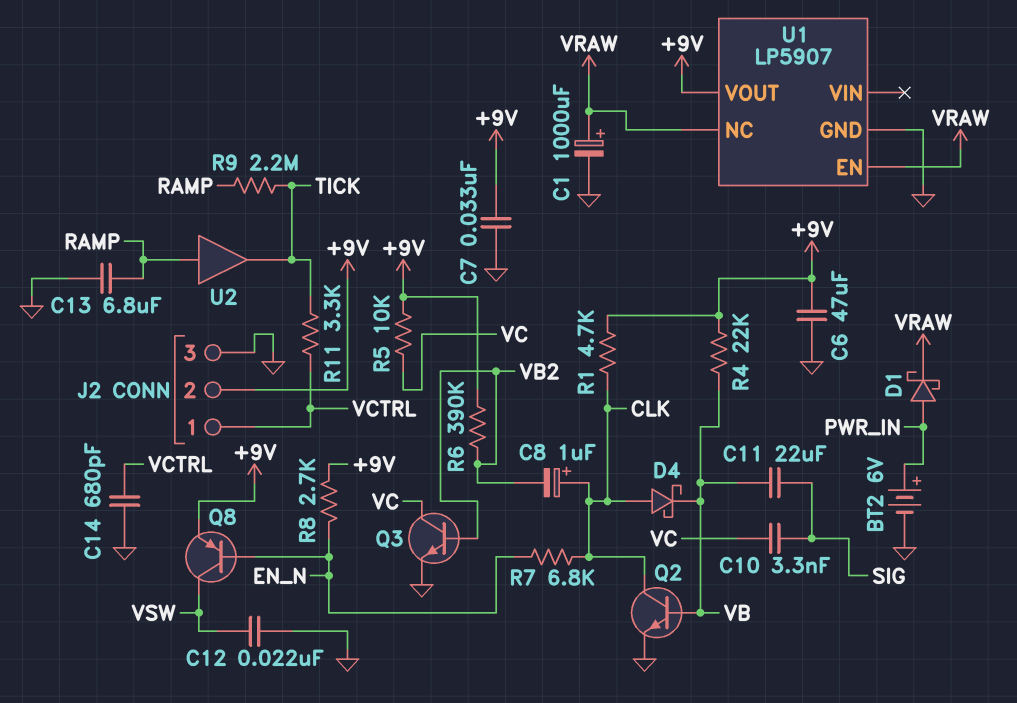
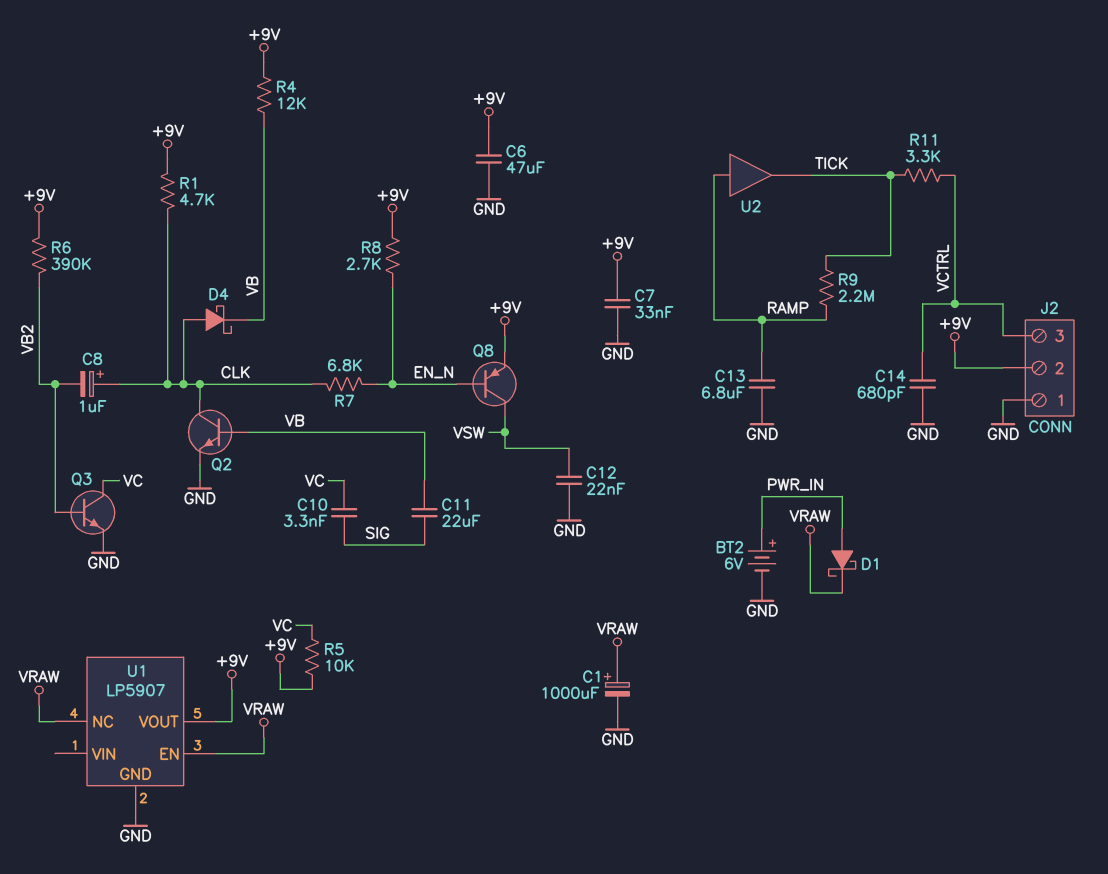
J2 pin 1: VCTRL -> GND
J2 pin 3: GND -> VCTRL
R4: 22k (+9V, VB) -> 12k (+9V, VB)

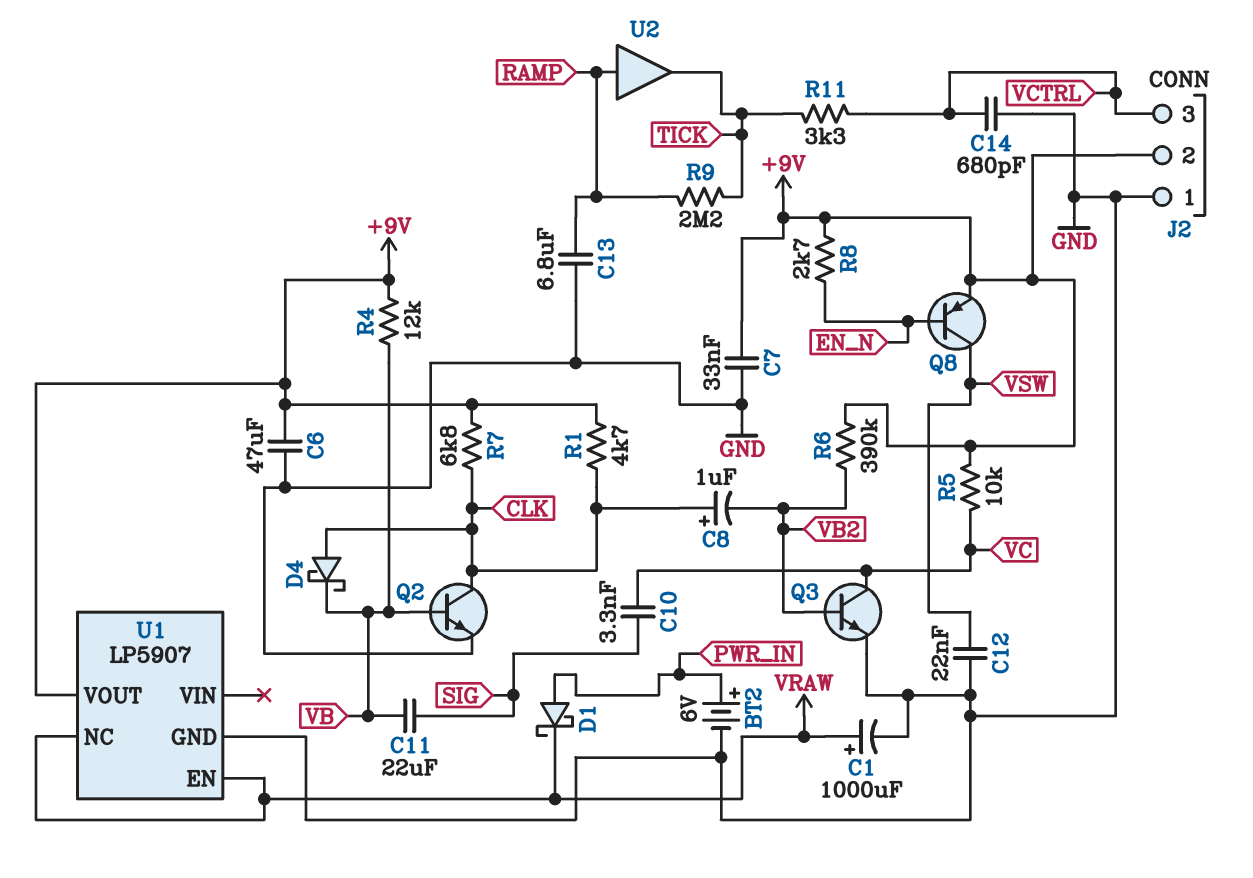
R7: 6.8k (CLK, EN_N) -> 6.8k (+9V, CLK)

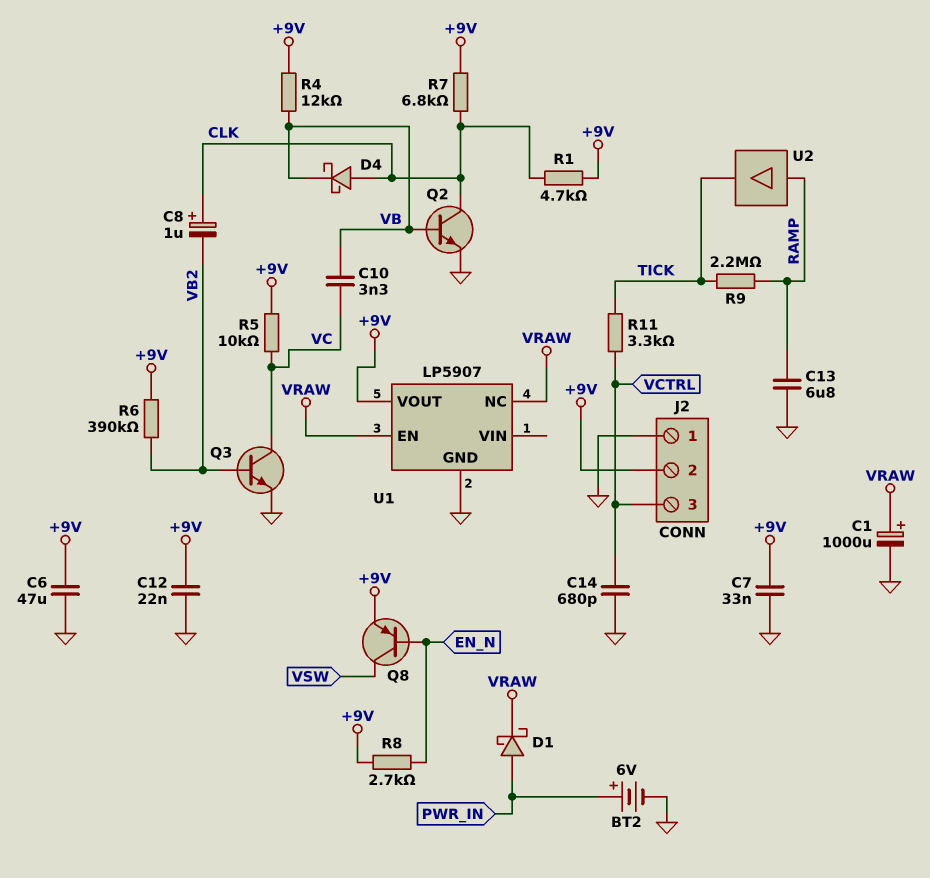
C10: 3.3nF (SIG, VC) -> 3.3nF (VB, VC)
C11: 22uF (SIG, VB) -> none
C12: 22nF (GND, VSW) -> 22nF (+9V, GND)

